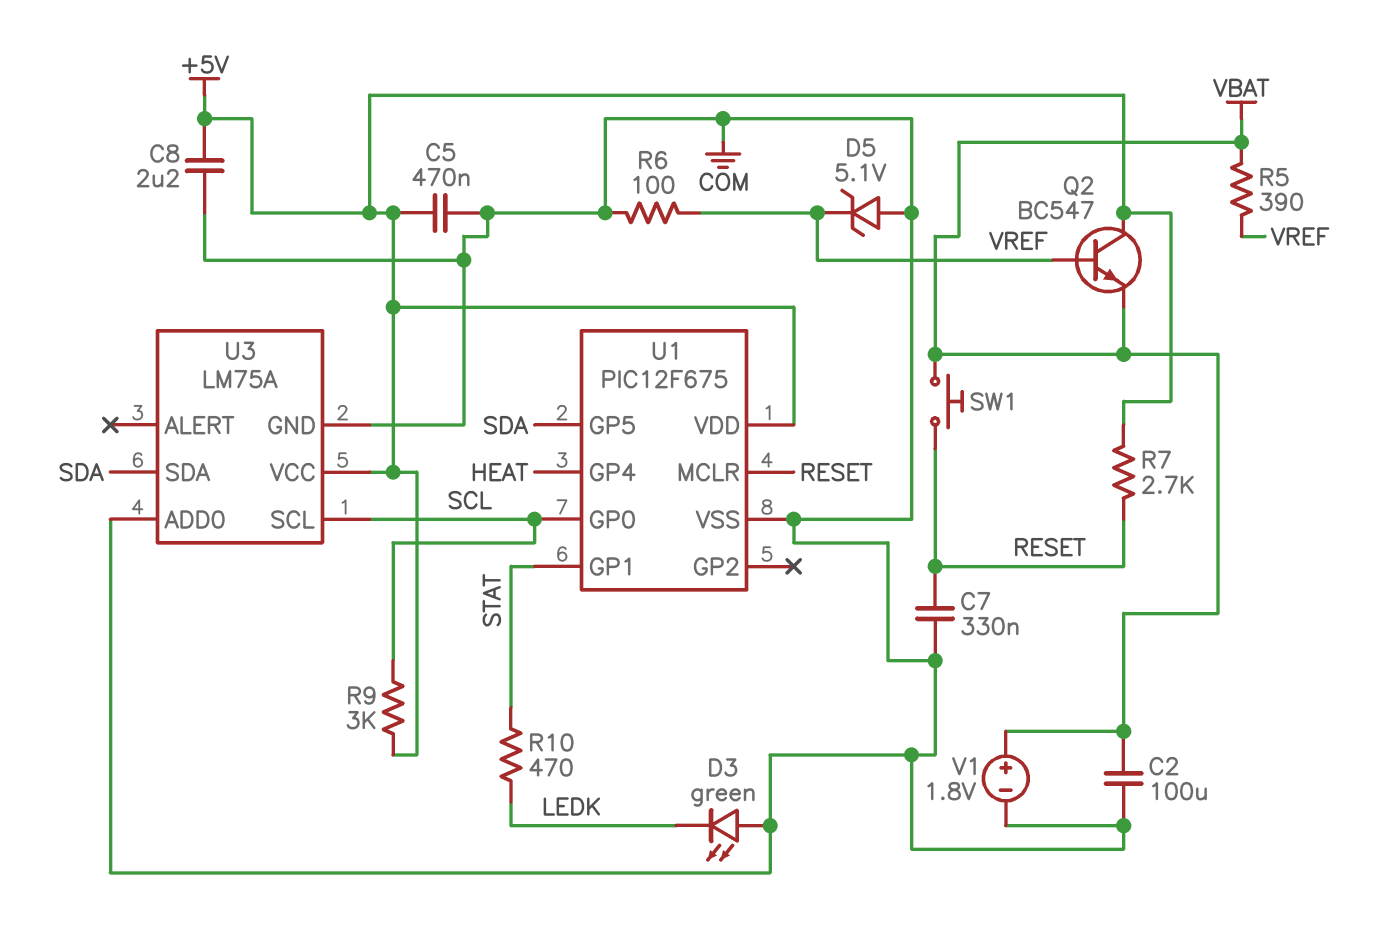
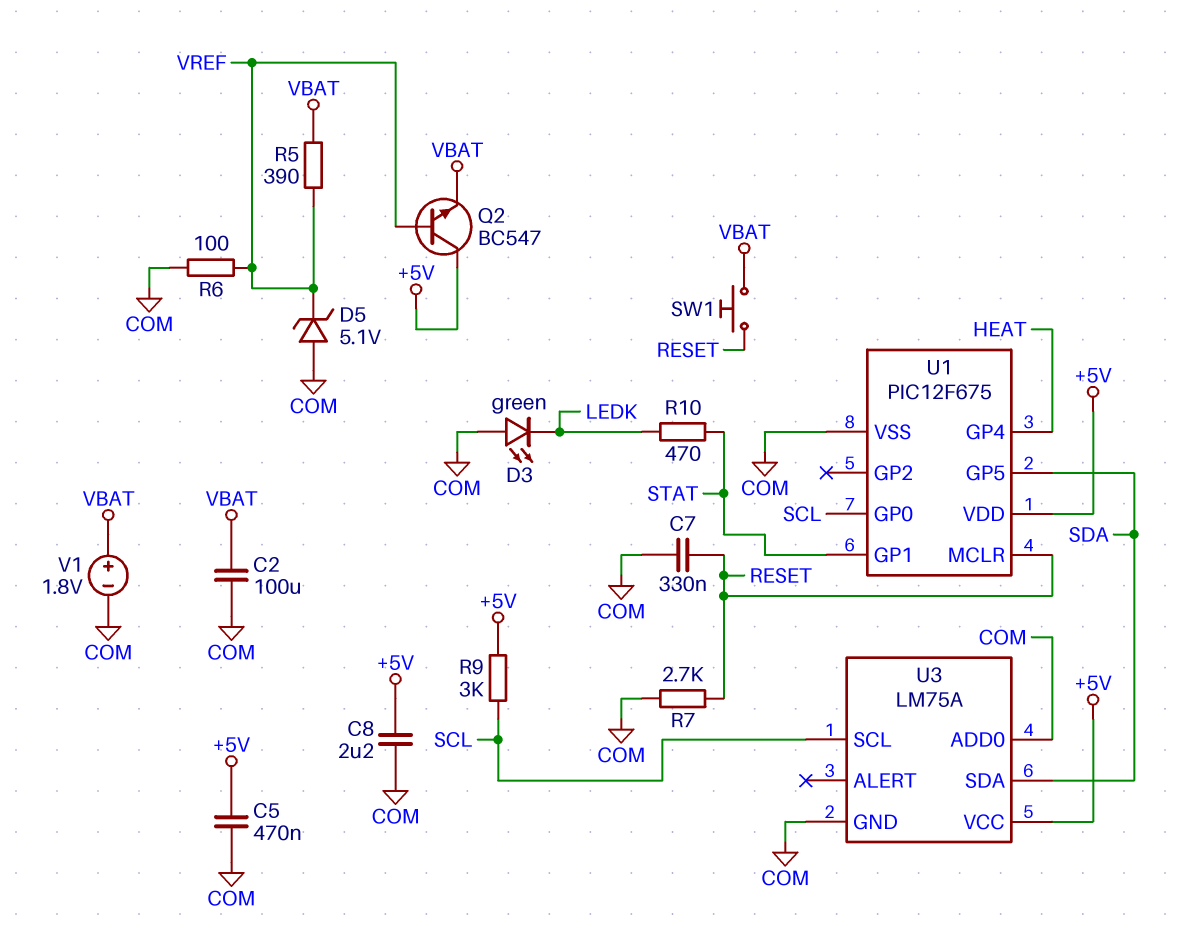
R7: 2.7k (+5V, RESET) -> 2.7k (COM, RESET)

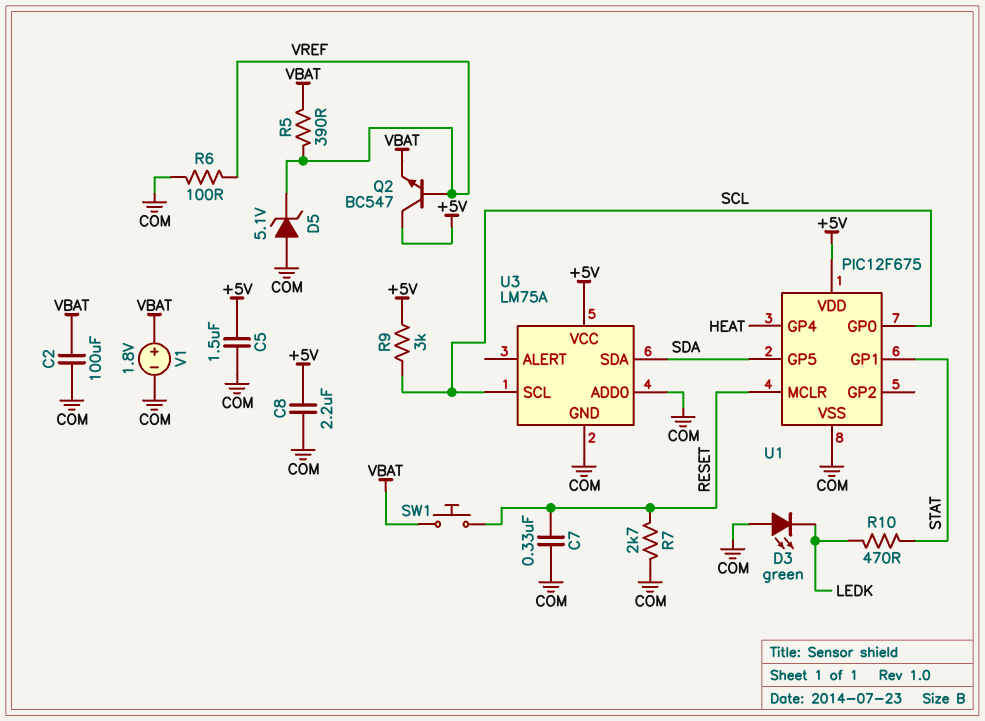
C5: 470nF (+5V, COM) -> 1.5uF (+5V, COM)

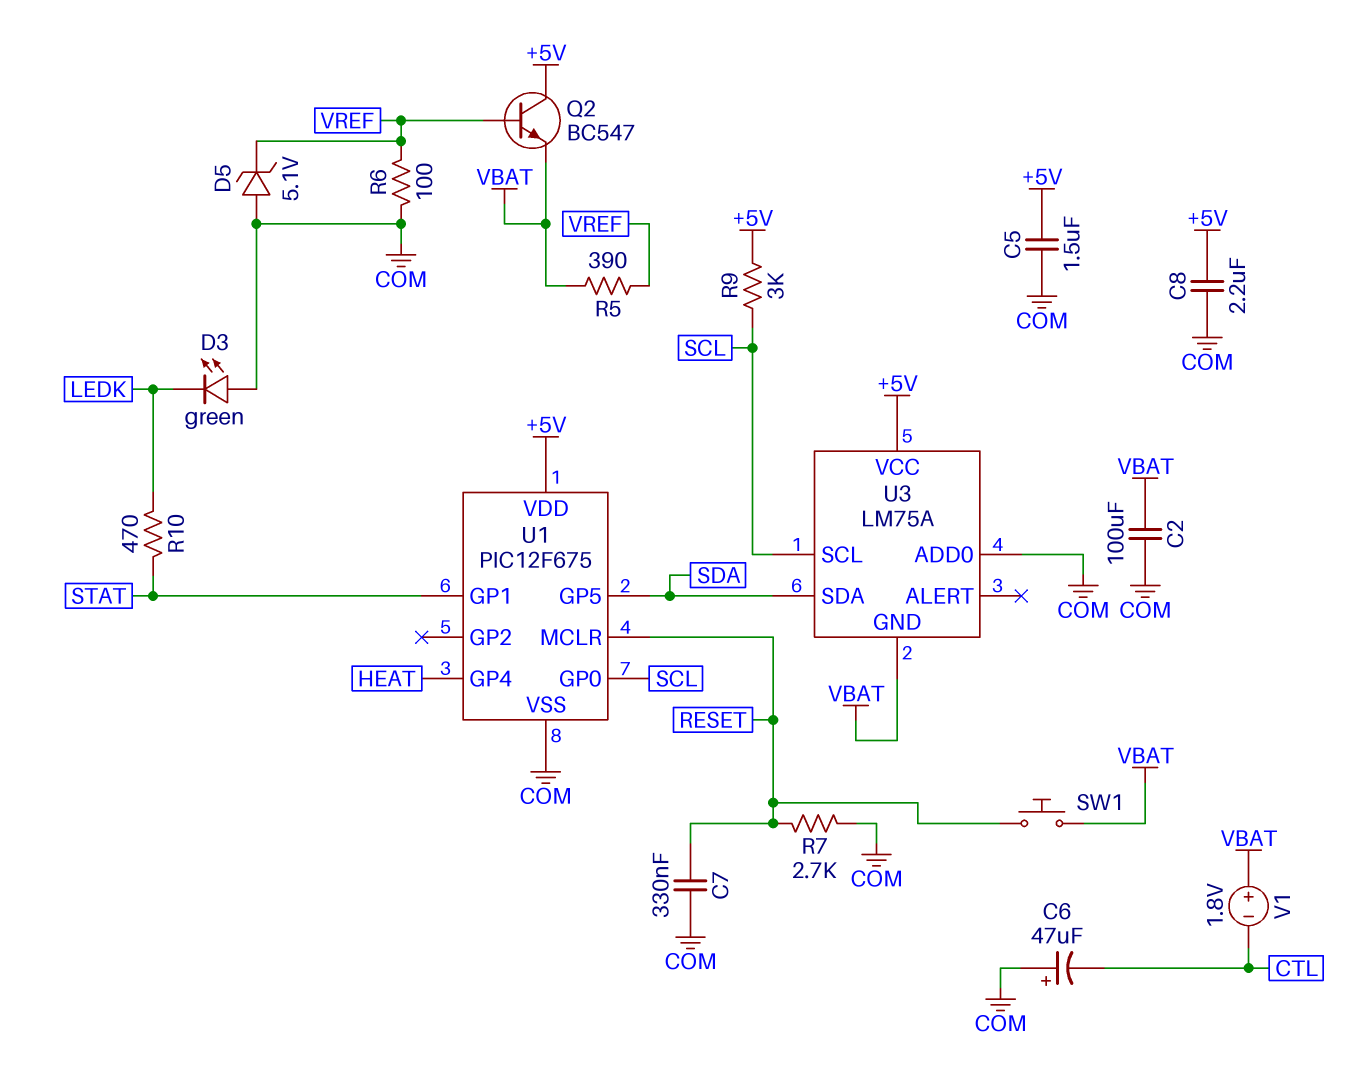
C6: none -> 47uF (plus COM, minus CTL)
U3 pin GND: COM -> VBAT
V1: 1.8V (plus VBAT, minus COM) -> 1.8V (plus VBAT, minus CTL)

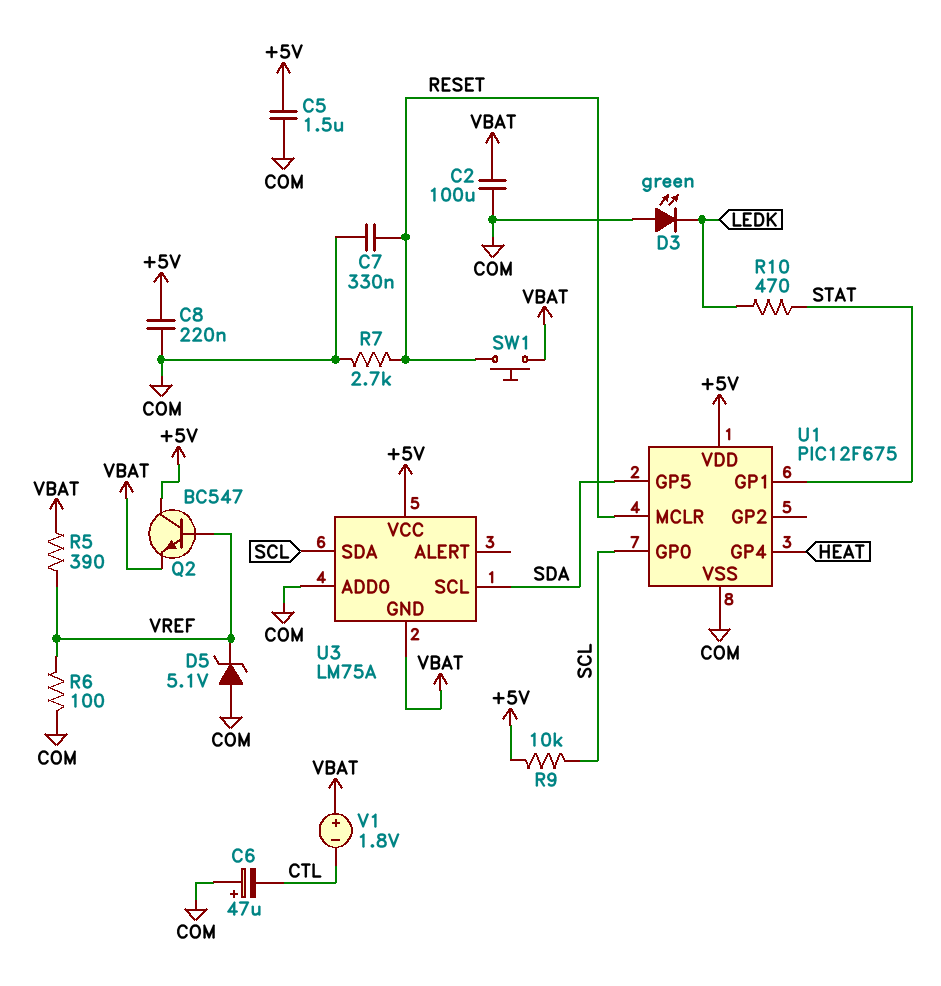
C8: 2.2uF (+5V, COM) -> 220nF (+5V, COM)
R9: 3k (+5V, SCL) -> 10k (+5V, SCL)
U3 pin SCL: SCL -> SDA
U3 pin SDA: SDA -> SCL

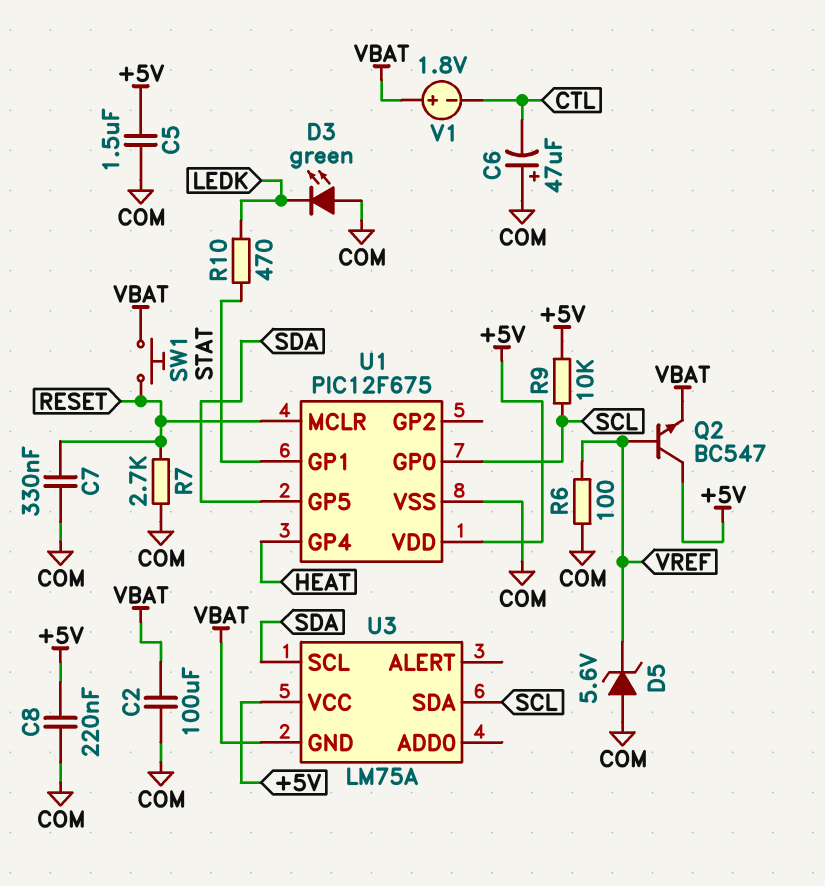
D5: zener 5.1V (A COM, K VREF) -> zener 5.6V (A COM, K VREF)
R5: 390 (VBAT, VREF) -> none
U3 pin ADD0: COM -> none

